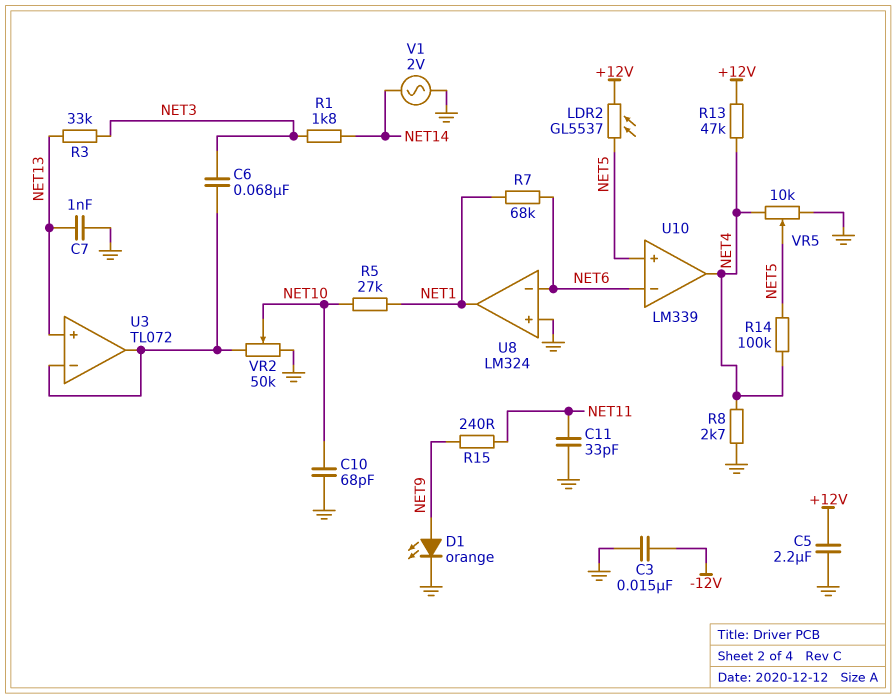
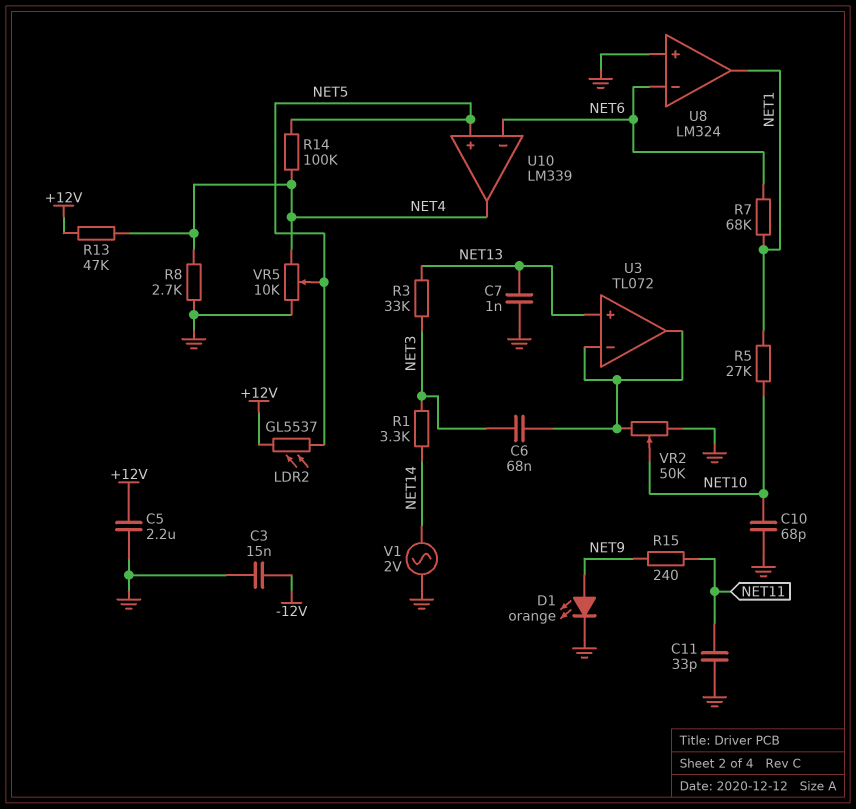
R1: 1.8k (NET3, NET14) -> 3.3k (NET3, NET14)

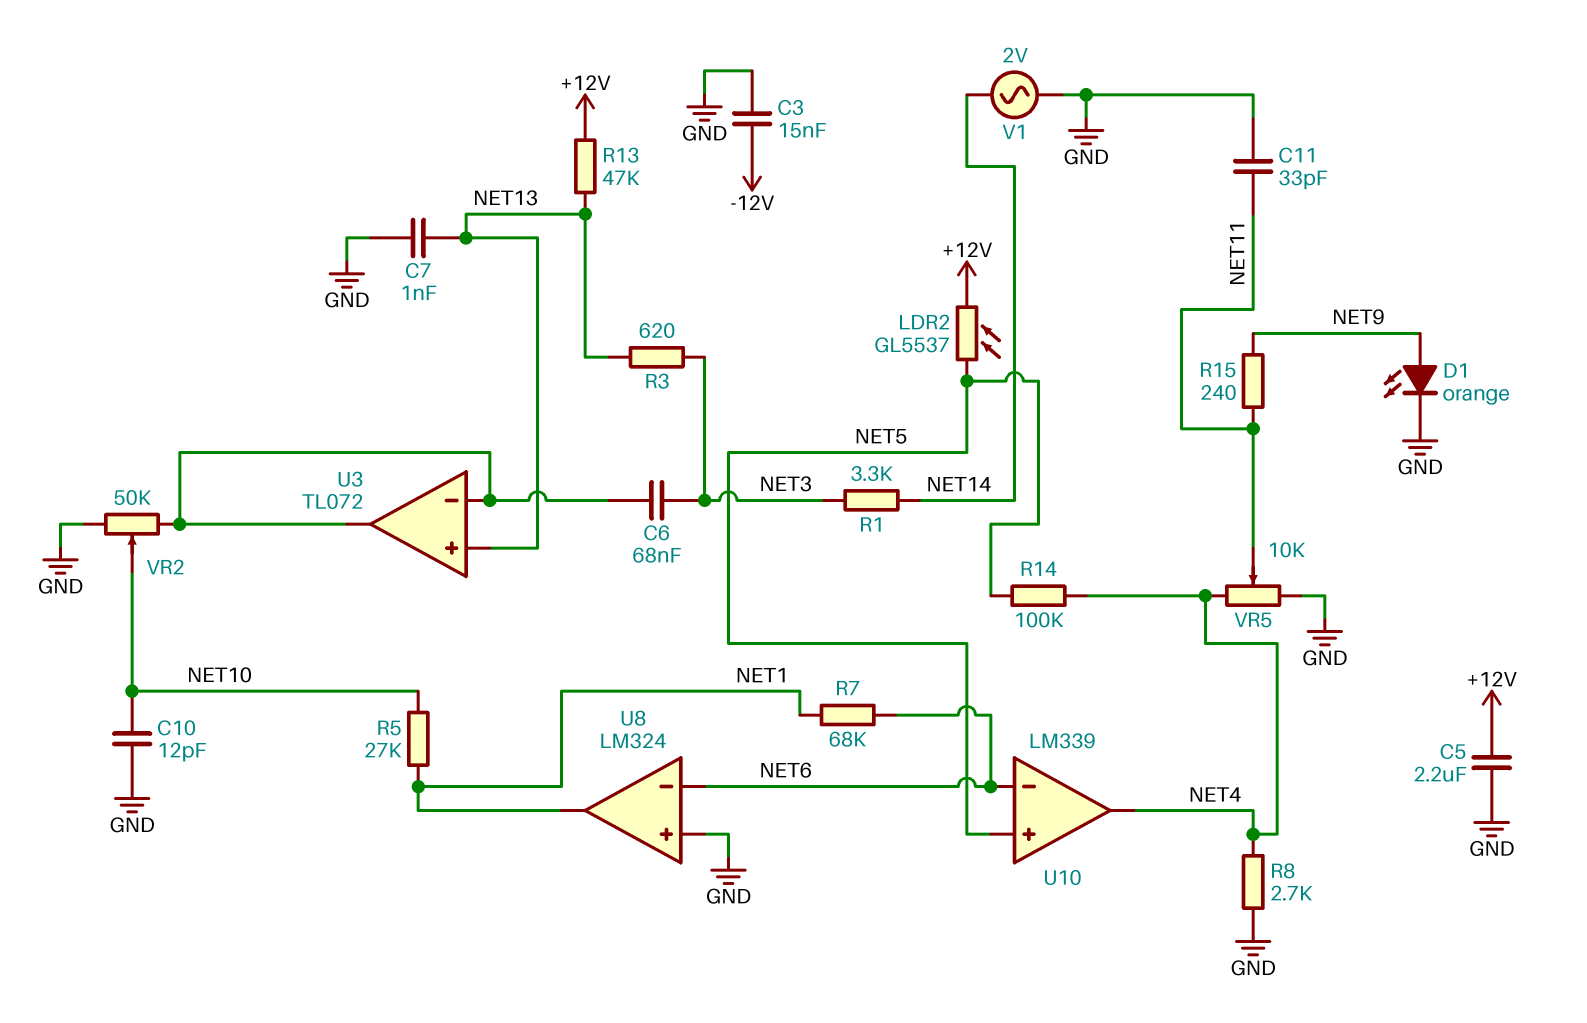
C10: 68pF (GND, NET10) -> 12pF (GND, NET10)
R3: 33k (NET3, NET13) -> 620 (NET3, NET13)
R13: 47k (+12V, NET4) -> 47k (+12V, NET13)
VR5: 10k (GND, NET4, wiper NET5) -> 10k (GND, NET4, wiper NET11)

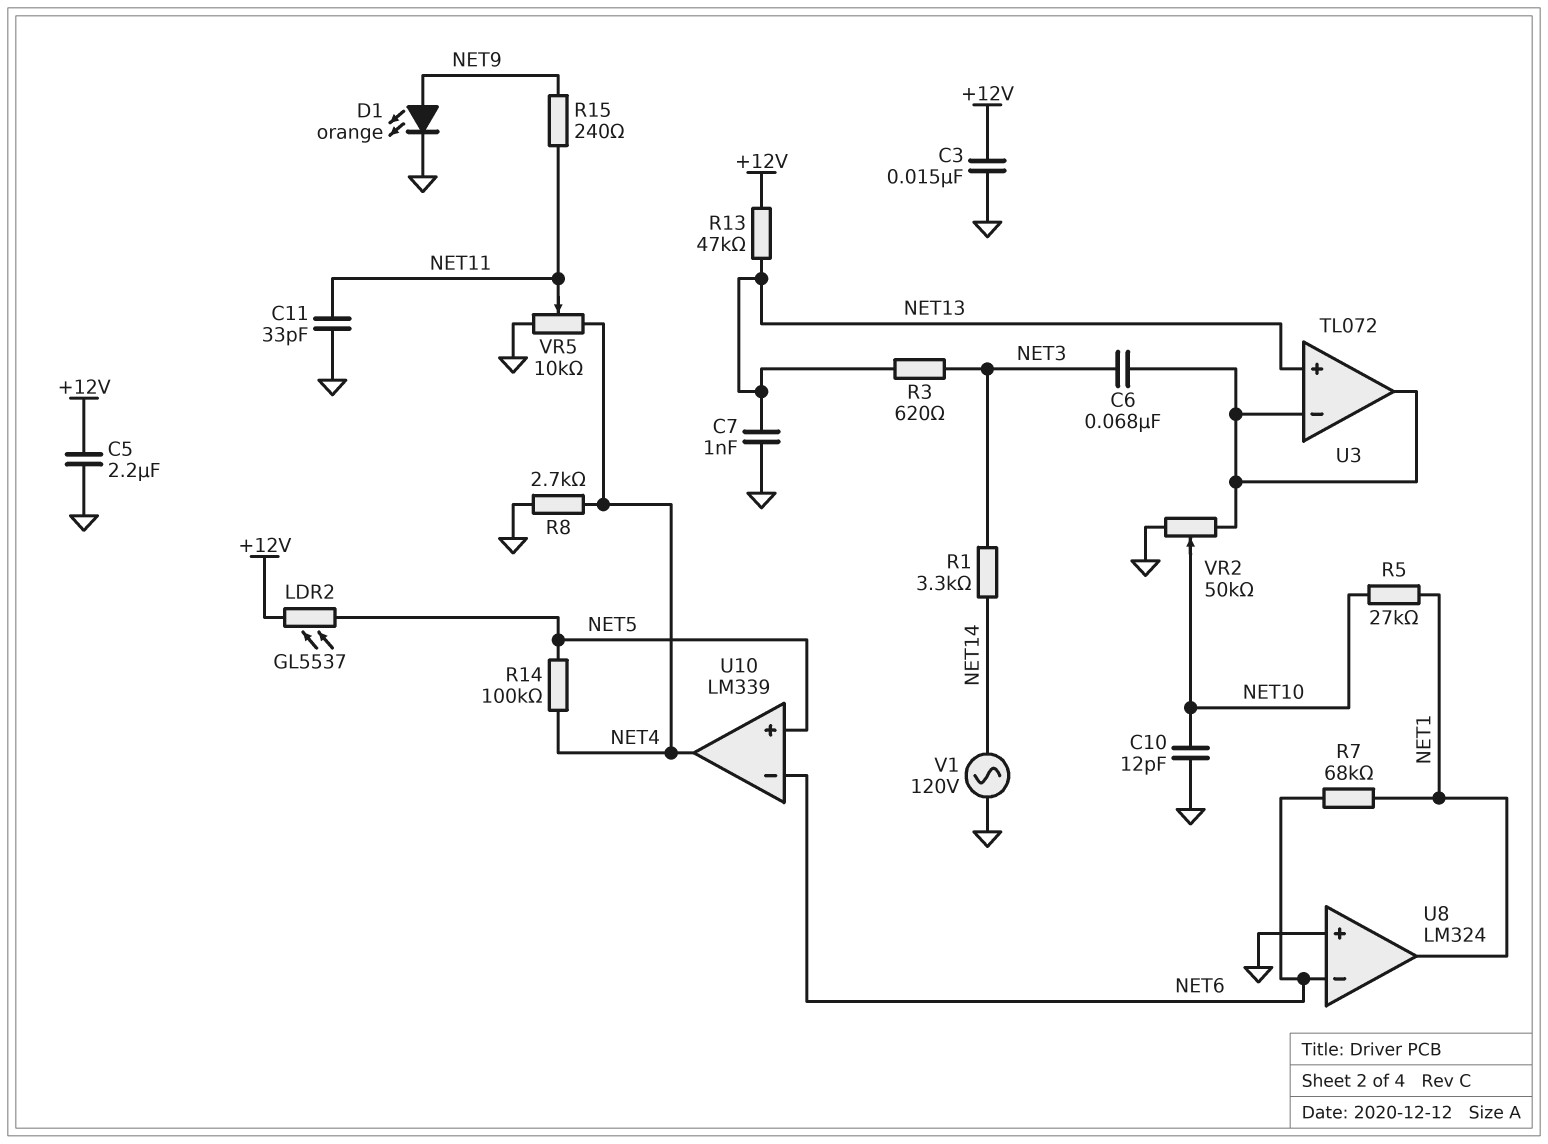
C3: 15nF (-12V, GND) -> 15nF (+12V, GND)
V1: AC 2V (GND, NET14) -> AC 120V (GND, NET14)

